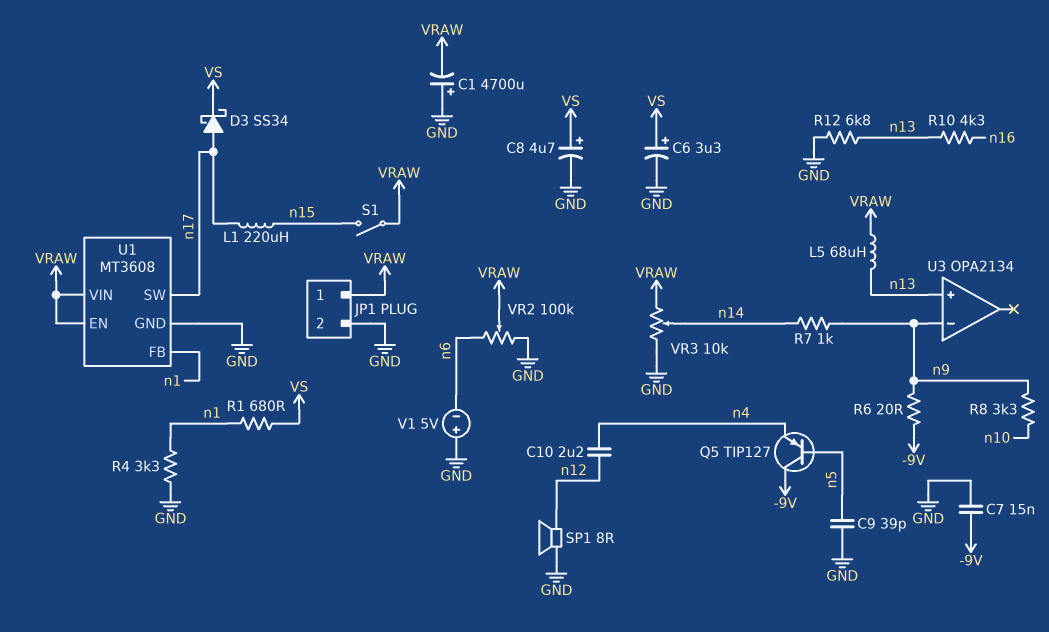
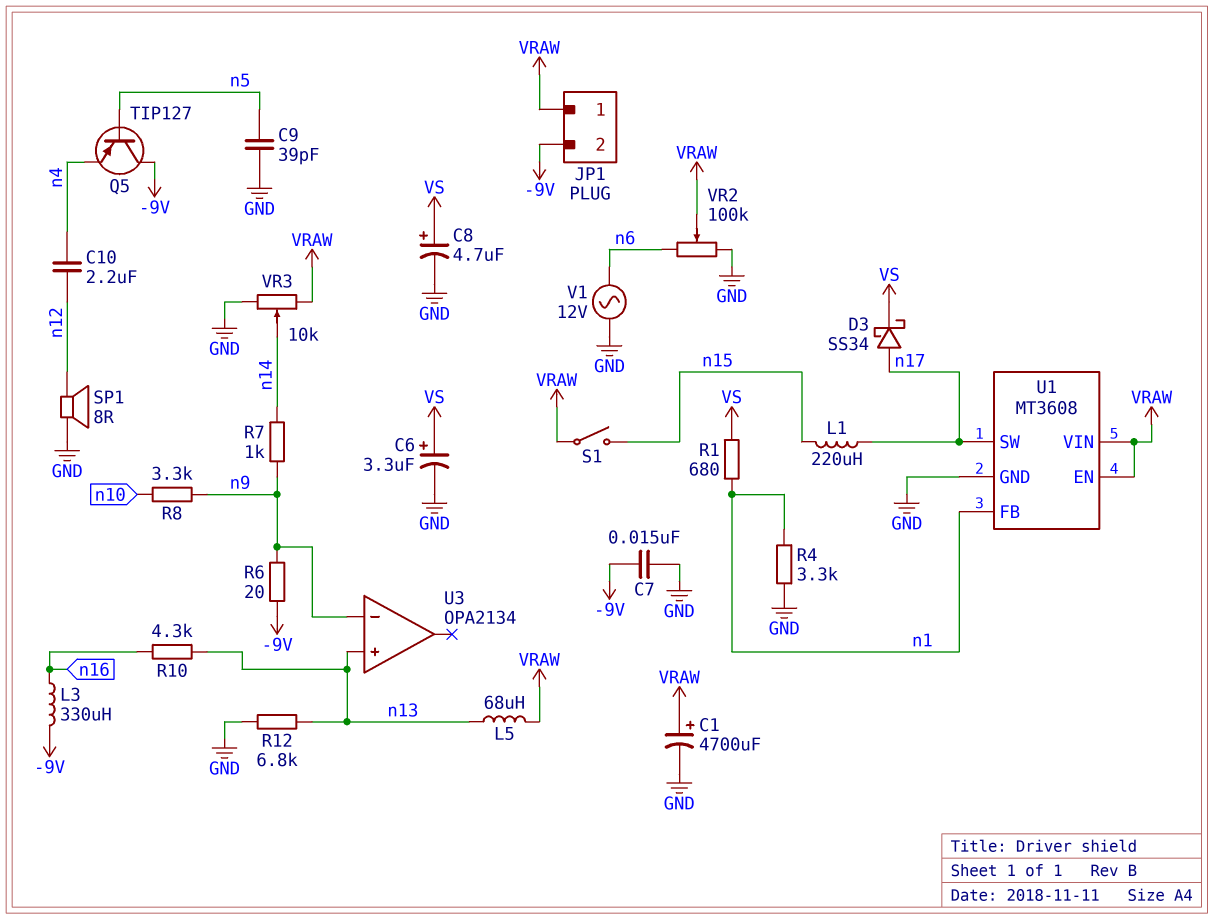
C1: 4700uF (plus GND, minus VRAW) -> 4700uF (plus VRAW, minus GND)
JP1 pin 2: GND -> -9V
L3: none -> 330uH (-9V, n16)
V1: 5V (plus GND, minus n6) -> AC 12V (GND, n6)

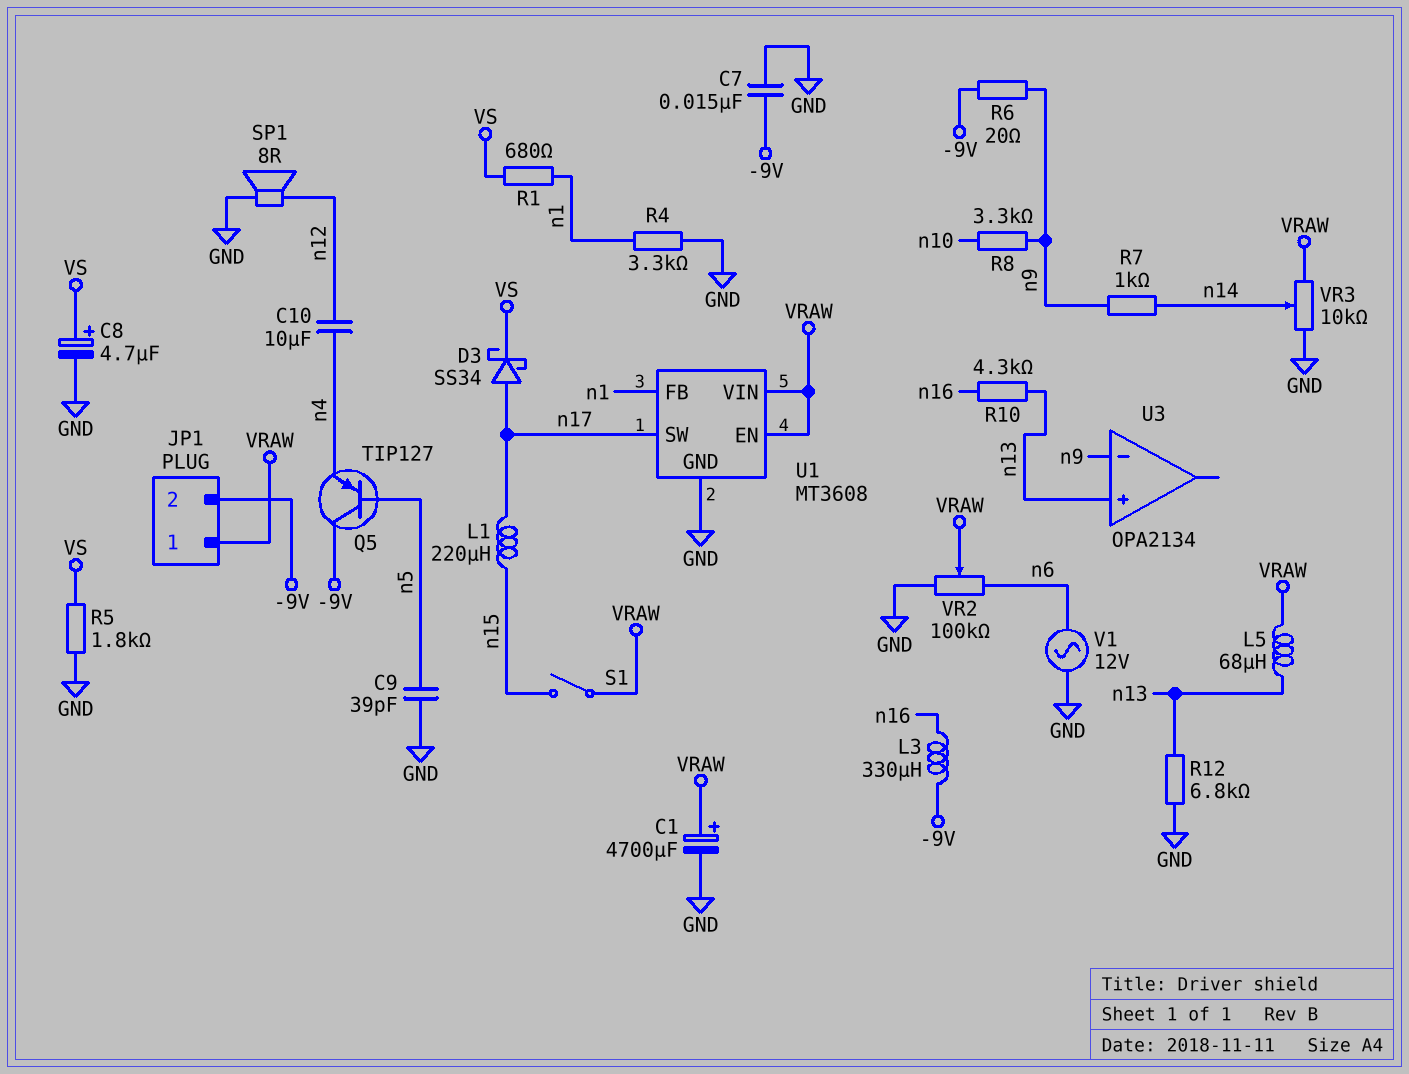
C6: 3.3uF (plus VS, minus GND) -> none
C10: 2.2uF (n4, n12) -> 10uF (n4, n12)
R5: none -> 1.8k (GND, VS)

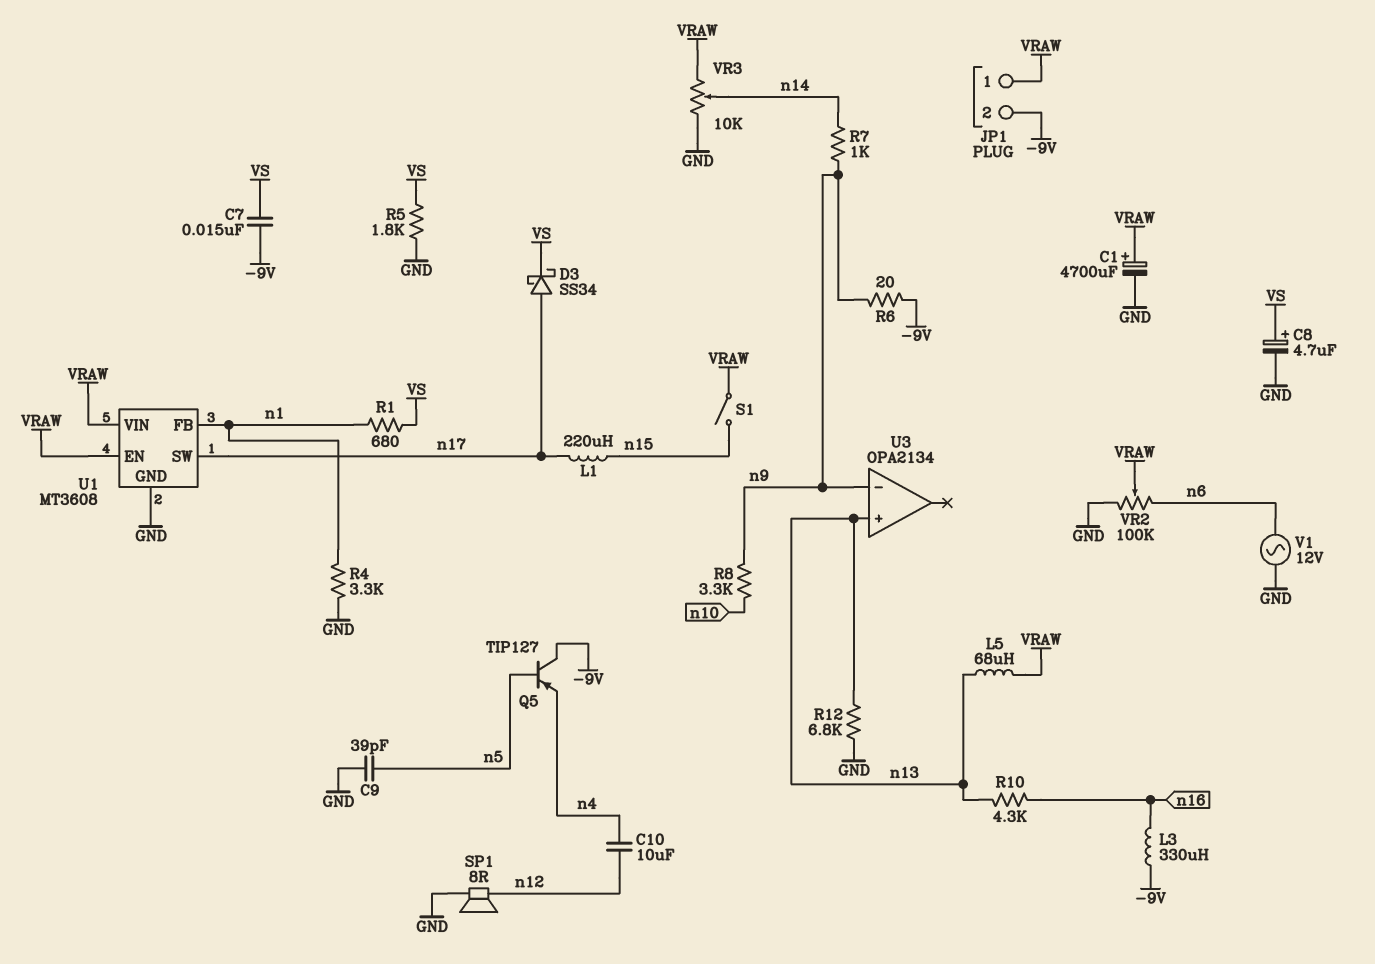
C7: 15nF (-9V, GND) -> 15nF (-9V, VS)

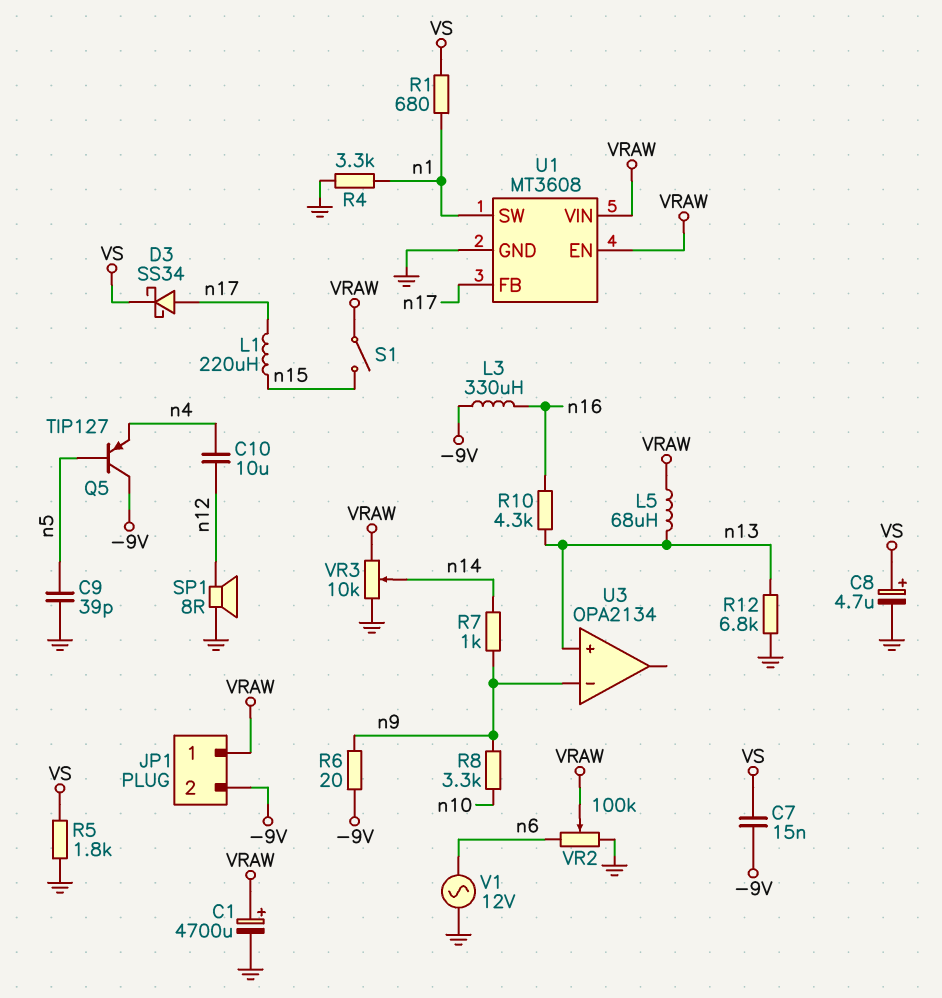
U1 pin FB: n1 -> n17
U1 pin SW: n17 -> n1

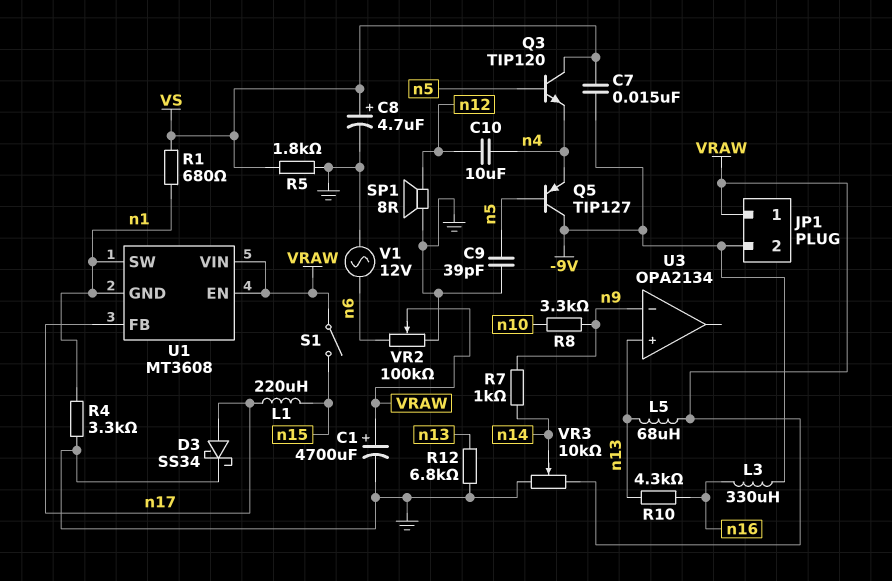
D3: schottky SS34 (A n17, K VS) -> schottky SS34 (A n17, K GND)
Q3: none -> NPN TIP120 (B n5, C VS, E n4)
R6: 20 (-9V, n9) -> none
U1 pin GND: GND -> n1

